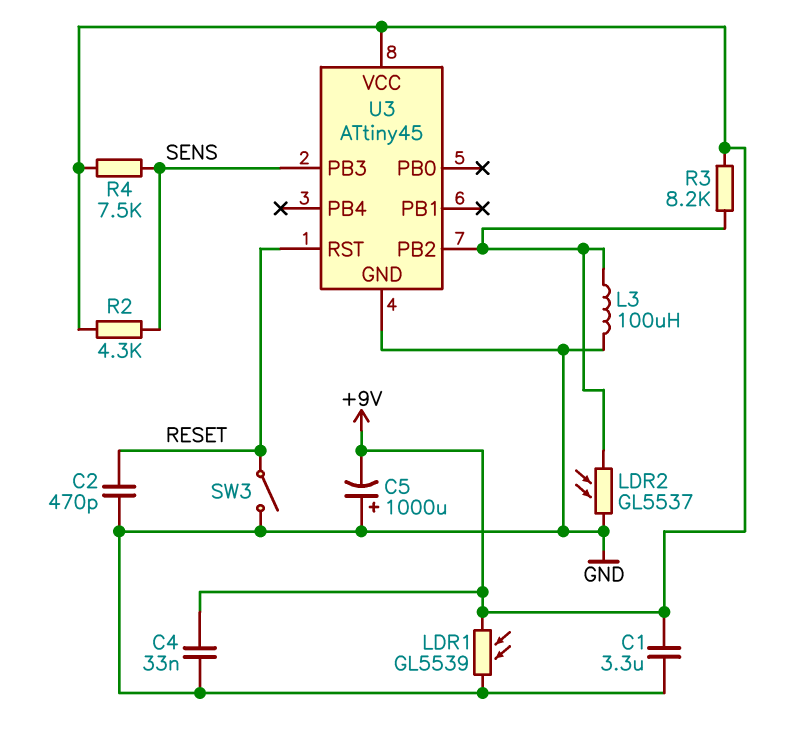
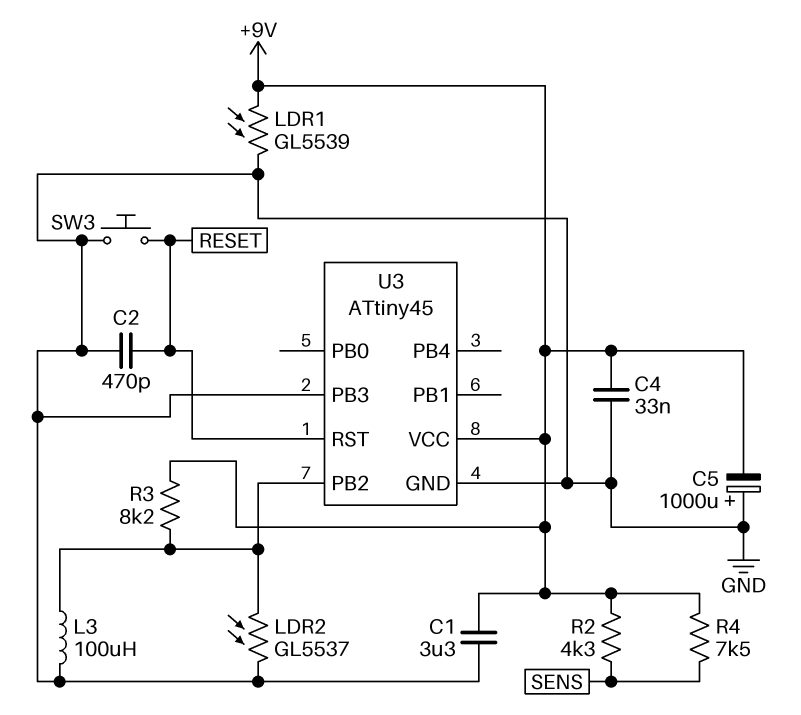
SW3: switch (GND, RESET) -> button (GND, RESET)
U3 pin PB3: SENS -> GND

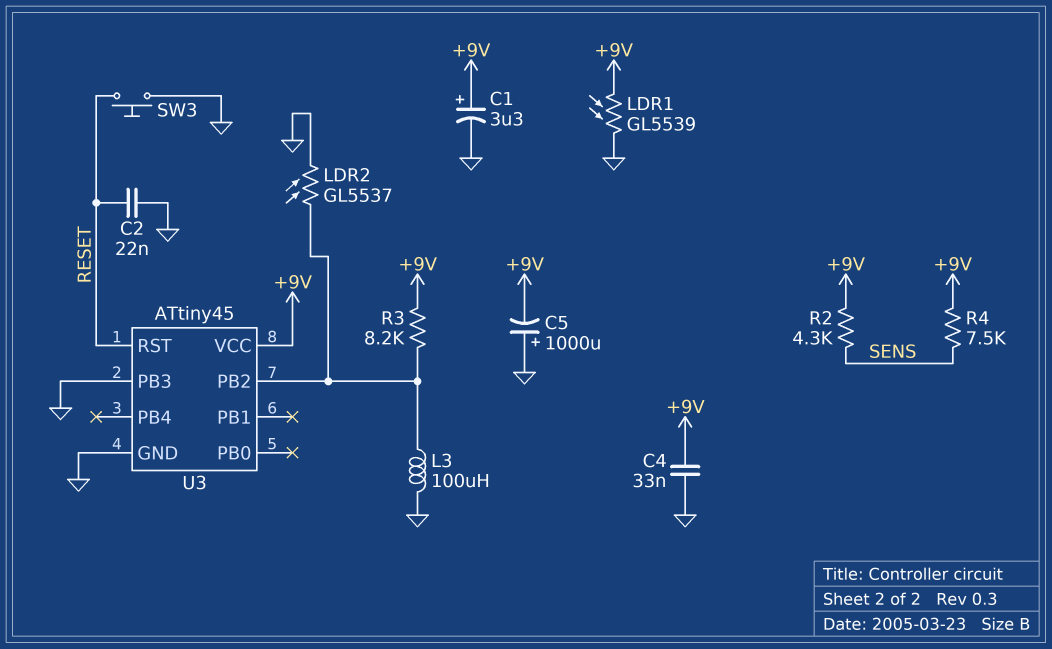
C1: 3.3uF (+9V, GND) -> 3.3uF (plus +9V, minus GND)
C2: 470pF (GND, RESET) -> 22nF (GND, RESET)

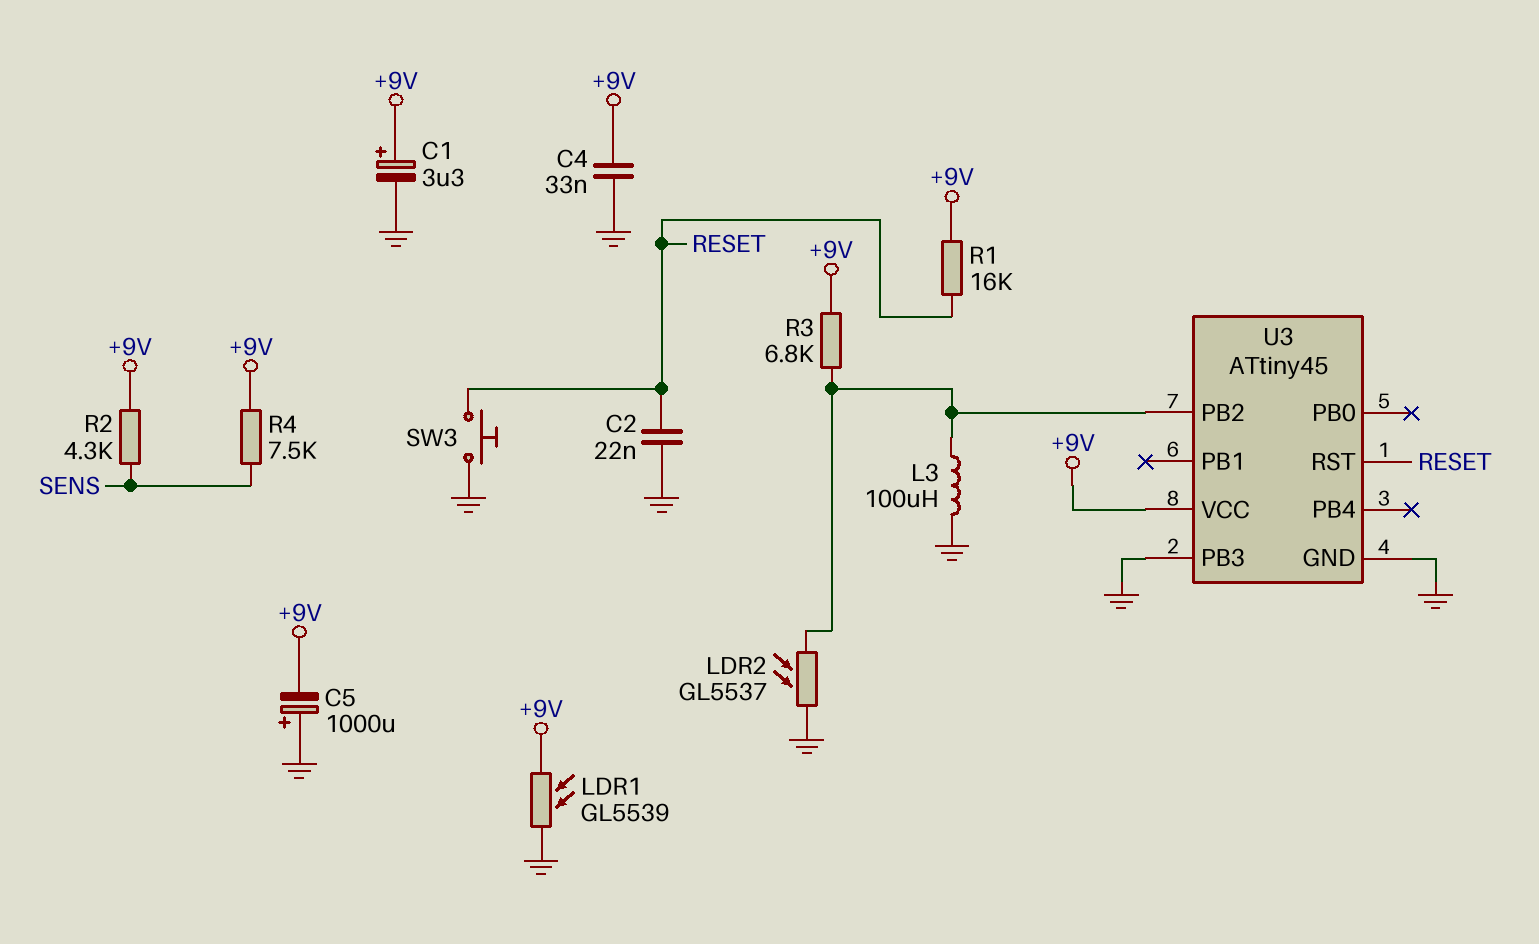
R1: none -> 16k (+9V, RESET)
R3: 8.2k (+9V, U3/PB2) -> 6.8k (+9V, U3/PB2)

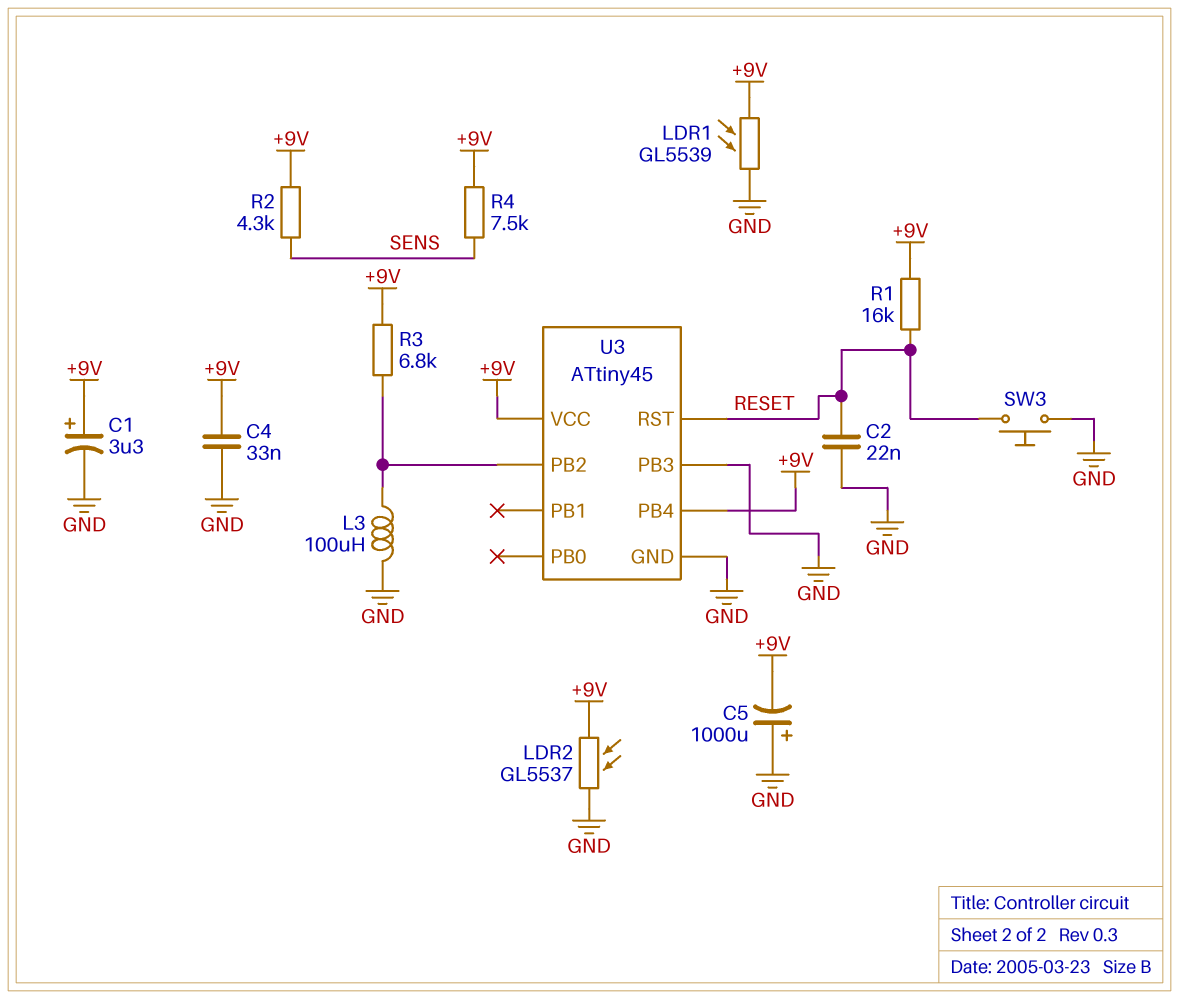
LDR2: GL5537 (GND, U3/PB2) -> GL5537 (+9V, GND)
U3 pin PB4: none -> +9V

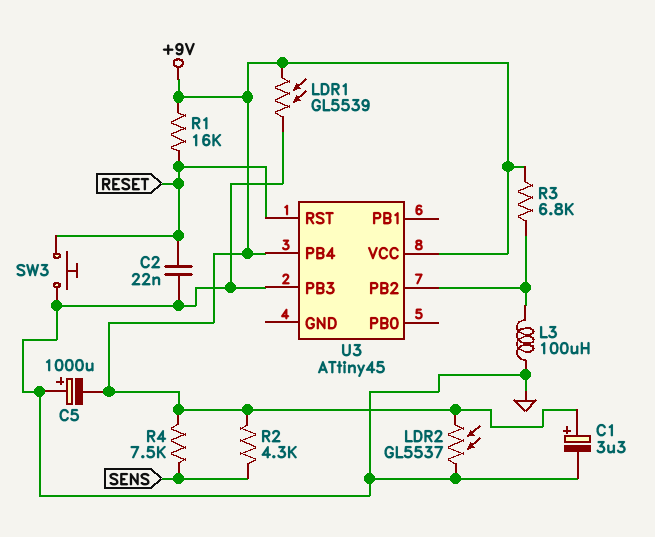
C4: 33nF (+9V, GND) -> none
U3 pin GND: GND -> none

